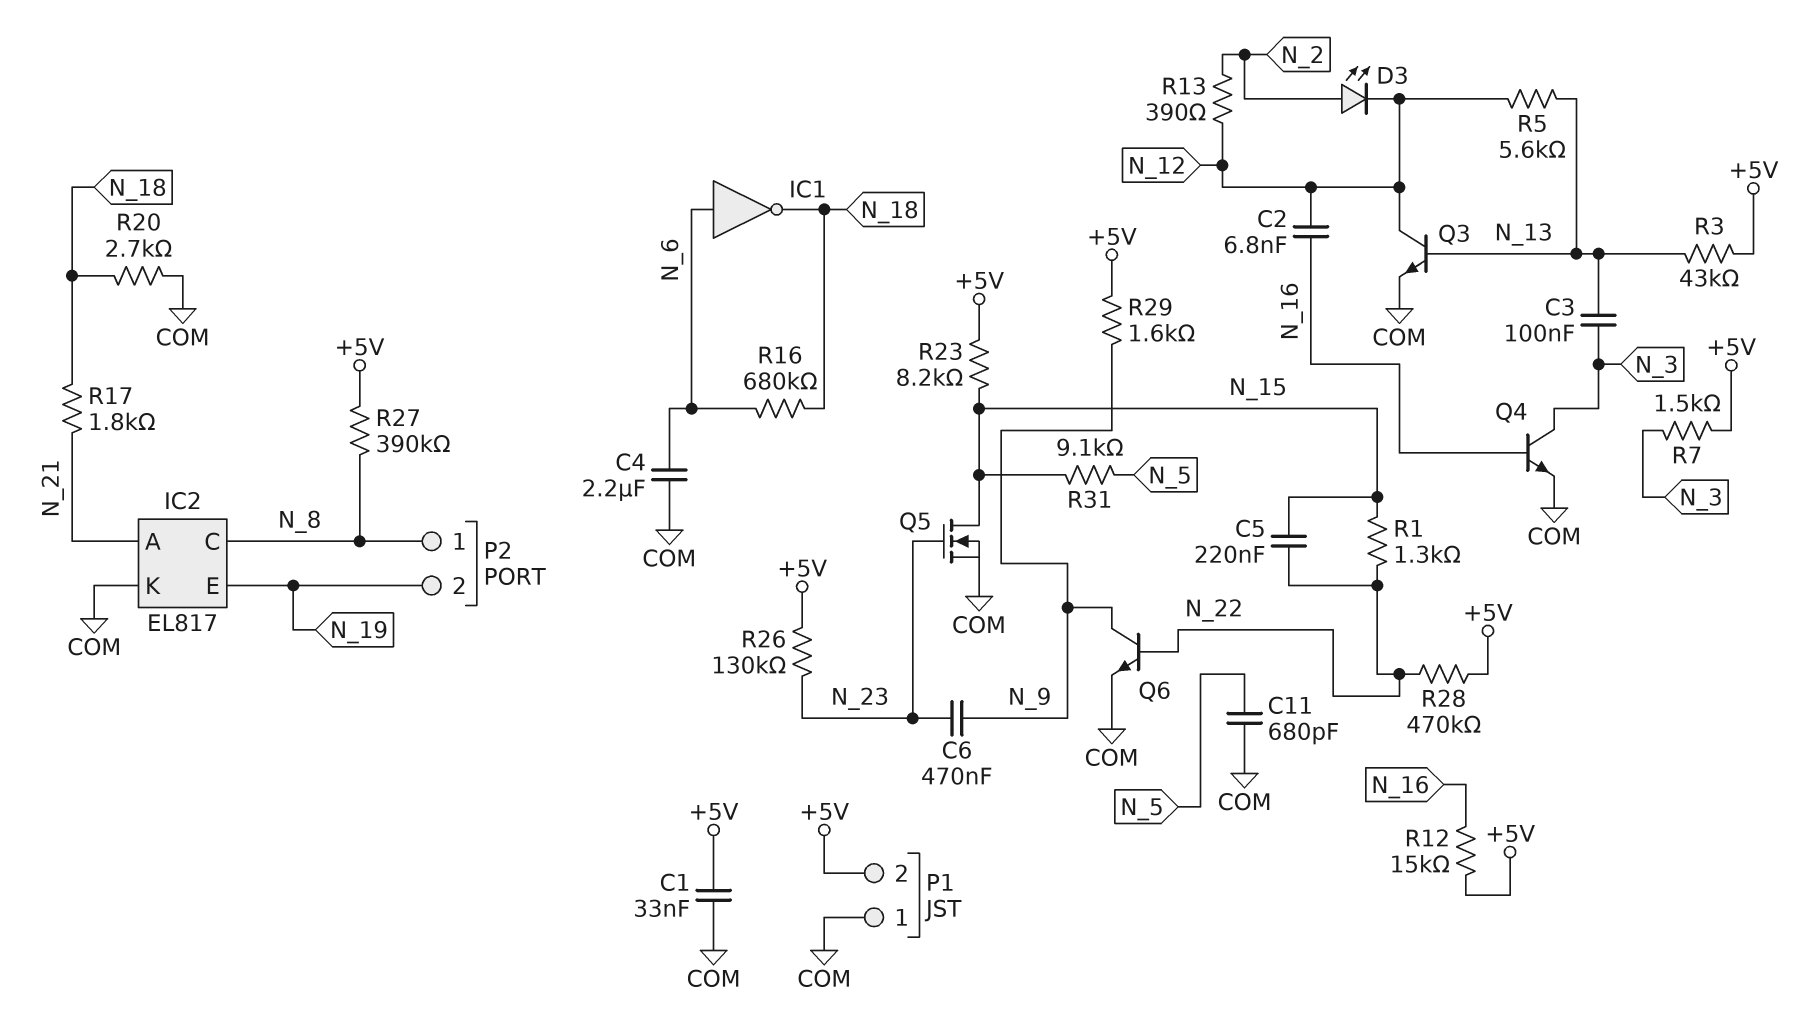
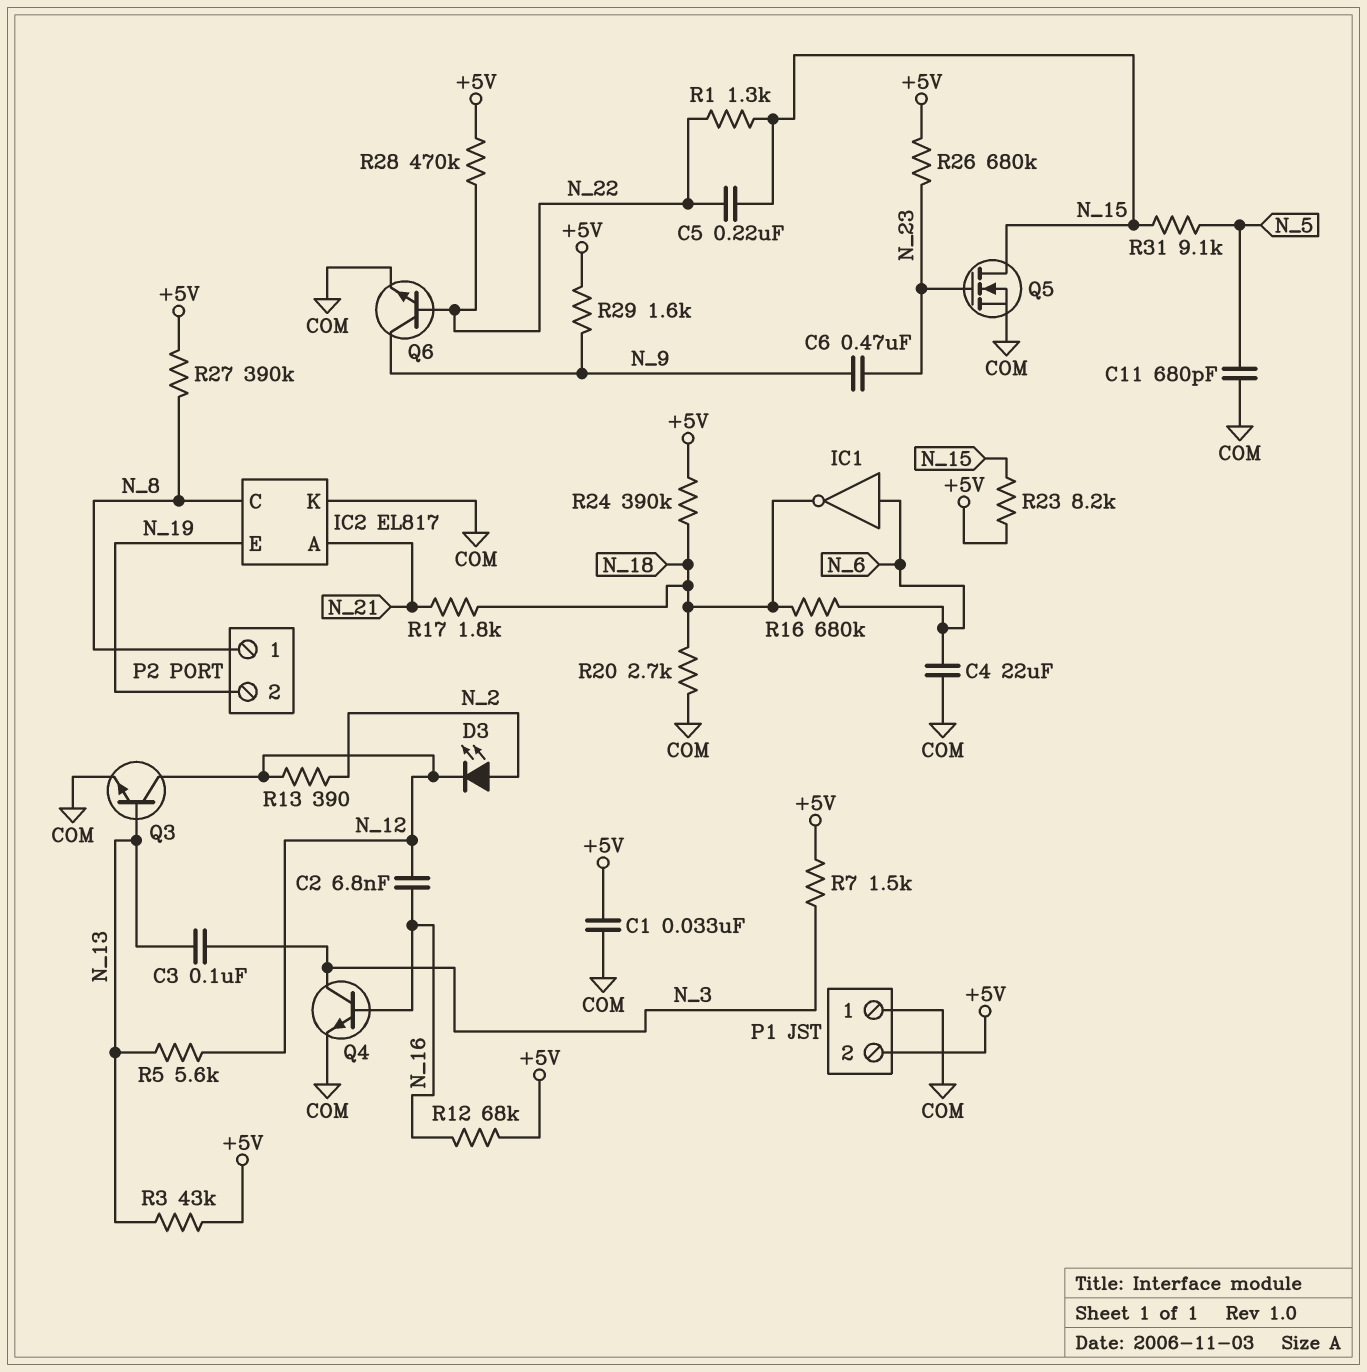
C4: 2.2uF (COM, N_6) -> 22uF (COM, N_6)
R12: 15k (+5V, N_16) -> 68k (+5V, N_16)
R24: none -> 390k (+5V, N_18)
R26: 130k (+5V, N_23) -> 680k (+5V, N_23)

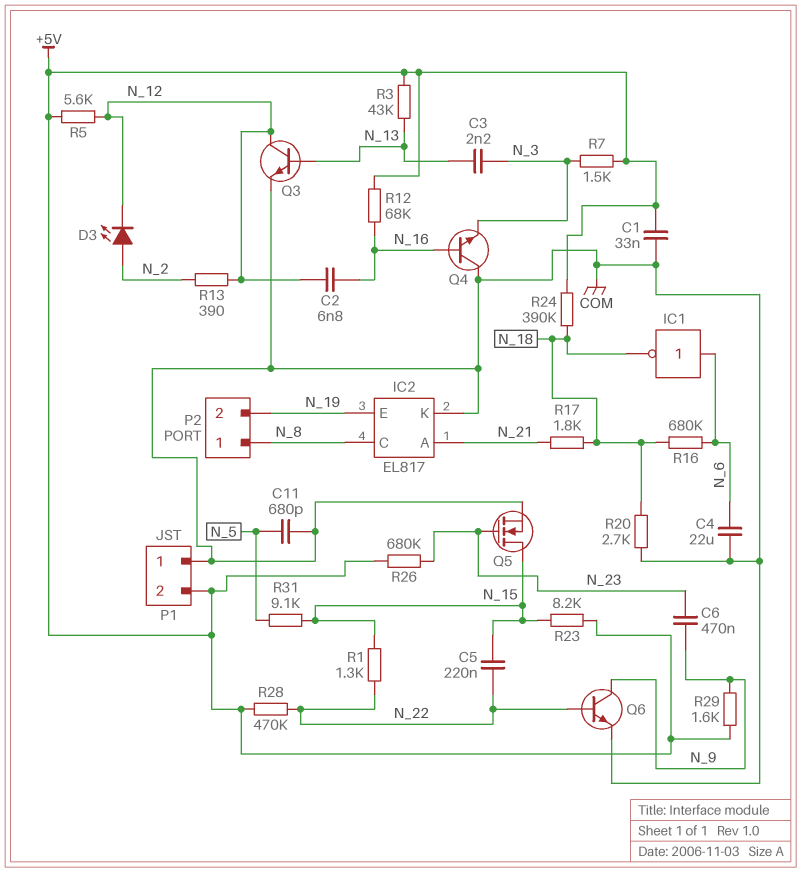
C3: 100nF (N_3, N_13) -> 2.2nF (N_3, N_13)
Q4: NPN (B N_16, C N_3, E COM) -> NPN (B N_16, C COM, E N_3)
R5: 5.6k (N_12, N_13) -> 5.6k (+5V, N_12)
R27: 390k (+5V, N_8) -> none

